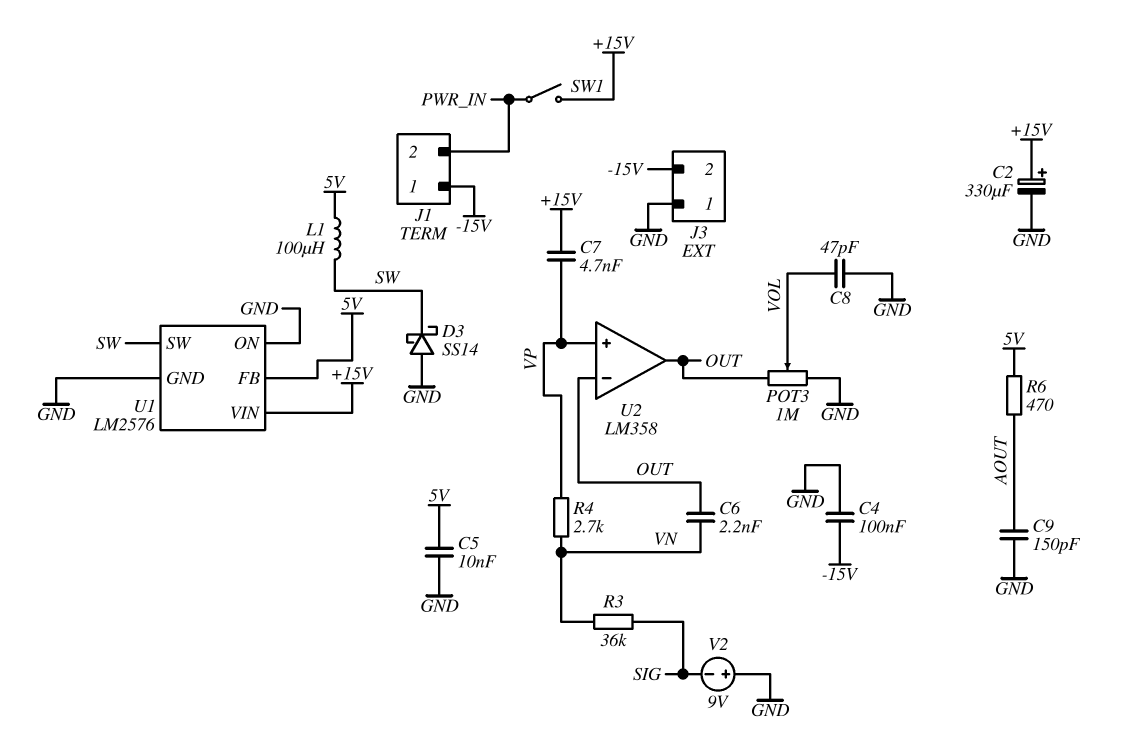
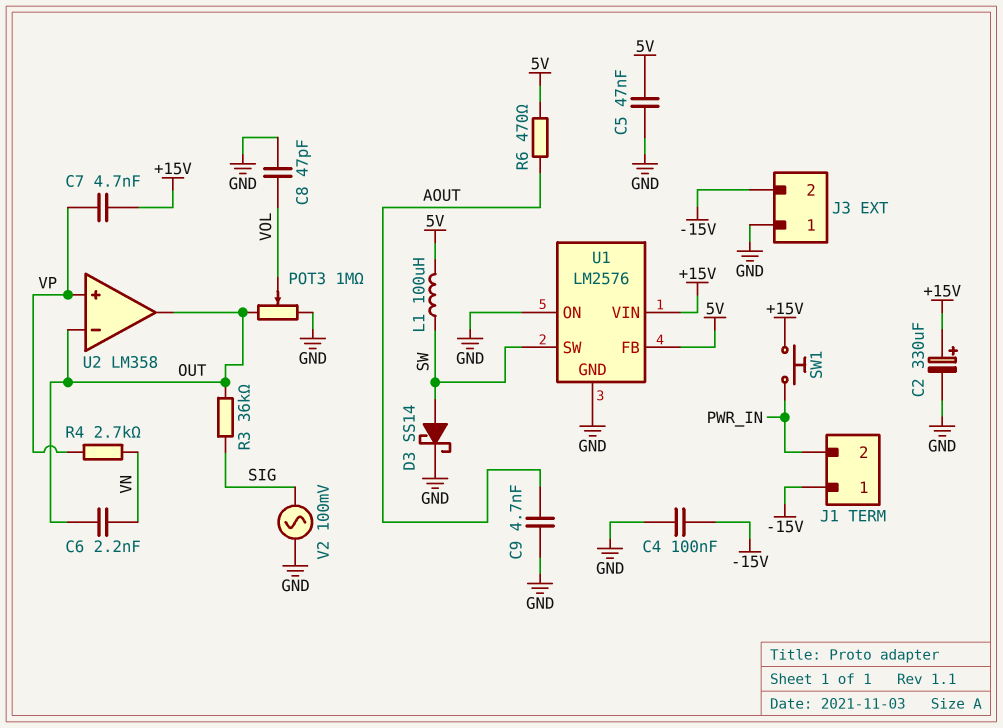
C5: 10nF (5V, GND) -> 47nF (5V, GND)
C9: 150pF (AOUT, GND) -> 4.7nF (AOUT, GND)
D3: schottky SS14 (A GND, K SW) -> schottky SS14 (A SW, K GND)
R3: 36k (SIG, VN) -> 36k (OUT, SIG)
SW1: switch (+15V, PWR_IN) -> button (+15V, PWR_IN)
V2: 9V (plus GND, minus SIG) -> AC 100mV (GND, SIG)

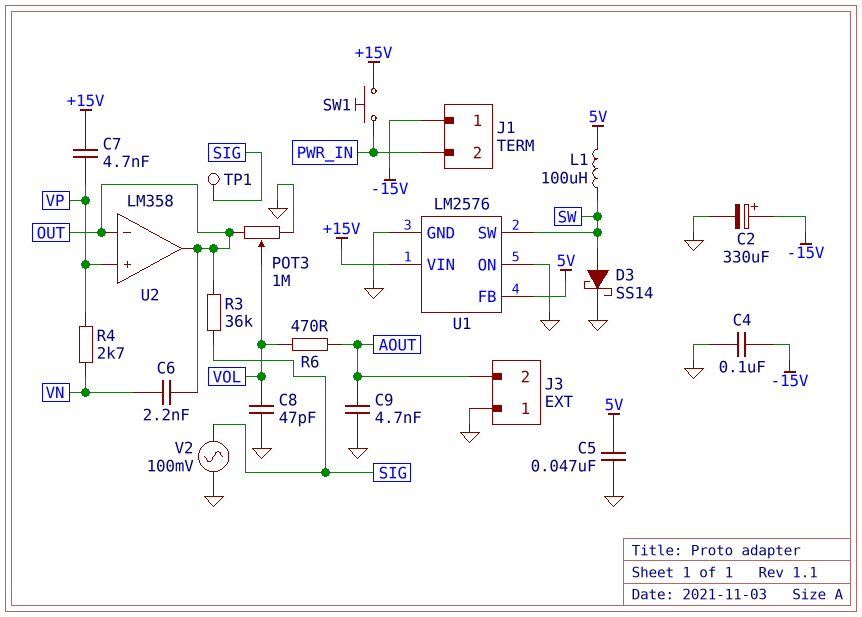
C2: 330uF (plus +15V, minus GND) -> 330uF (plus -15V, minus GND)
J3 pin 2: -15V -> AOUT
R6: 470 (5V, AOUT) -> 470 (AOUT, VOL)
TP1: none -> test point (SIG)

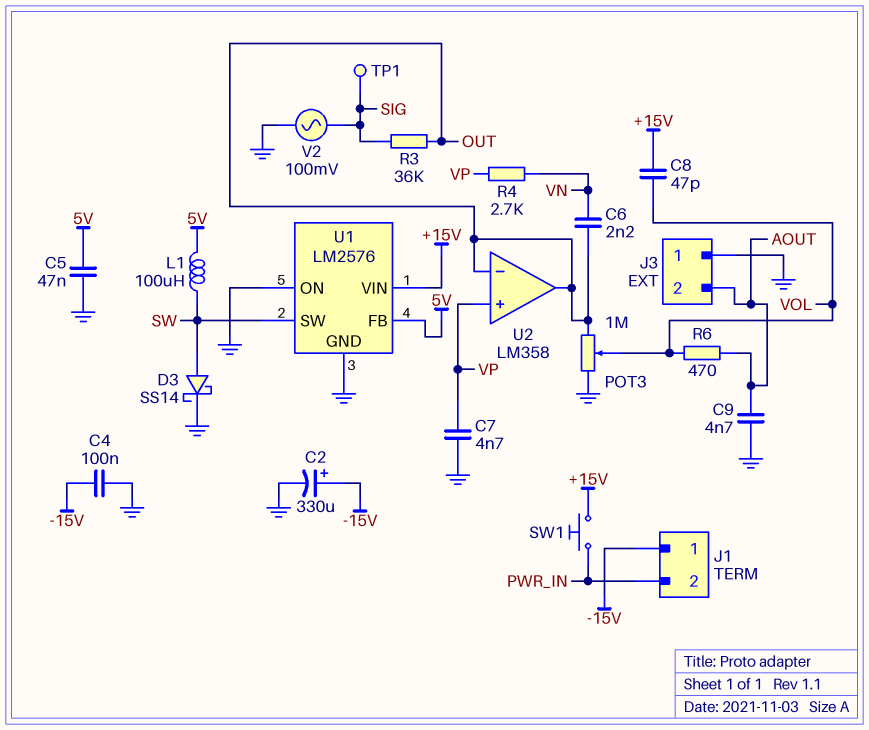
C7: 4.7nF (+15V, VP) -> 4.7nF (GND, VP)
C8: 47pF (GND, VOL) -> 47pF (+15V, VOL)

